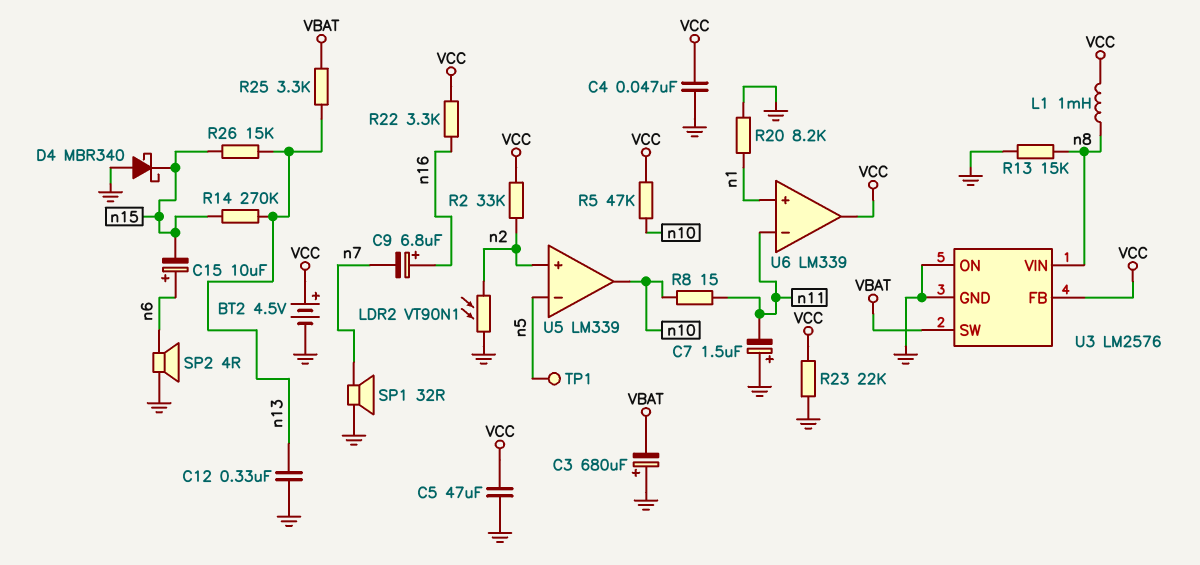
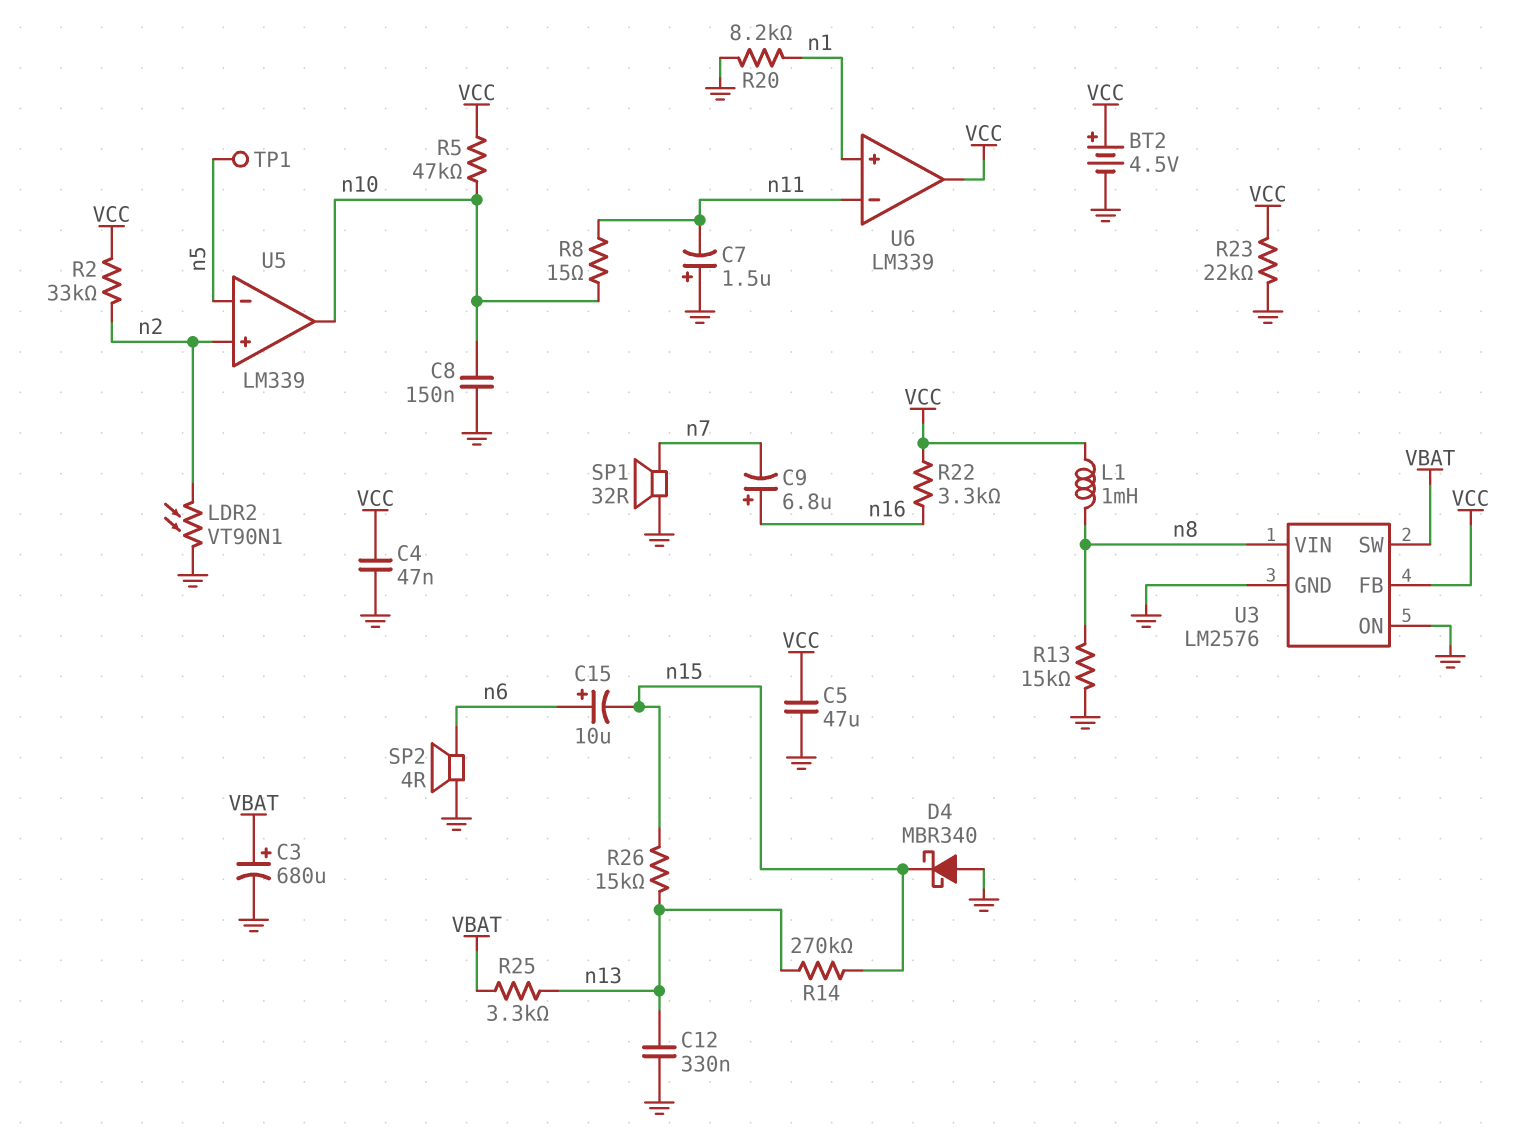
C3: 680uF (plus GND, minus VBAT) -> 680uF (plus VBAT, minus GND)
C8: none -> 150nF (GND, n10)

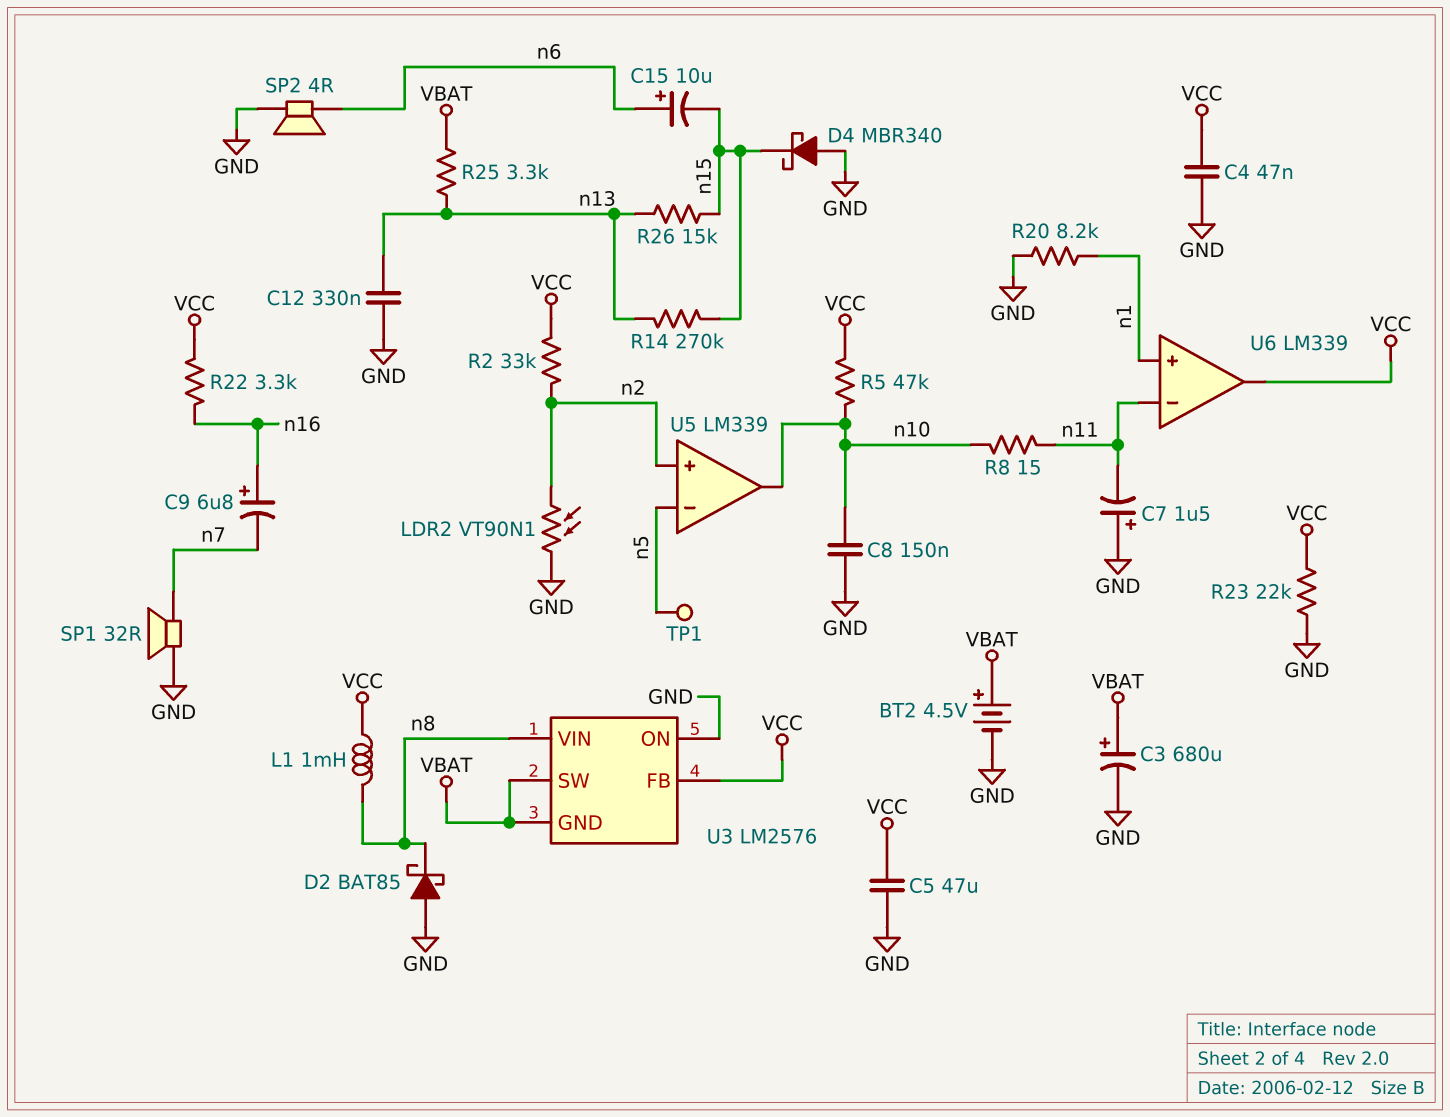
BT2: 4.5V (plus VCC, minus GND) -> 4.5V (plus VBAT, minus GND)
D2: none -> schottky BAT85 (A GND, K n8)
R13: 15k (GND, n8) -> none
U3 pin GND: GND -> VBAT

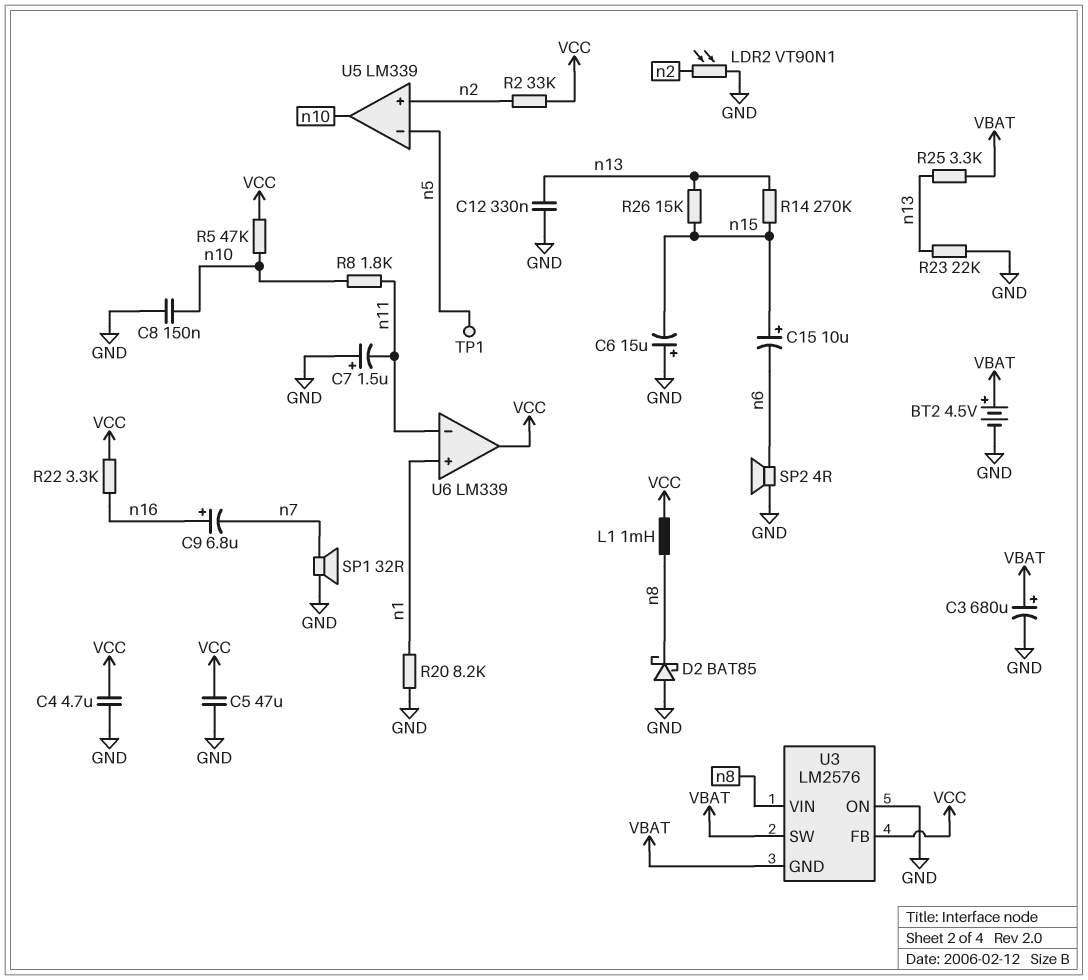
C4: 47nF (GND, VCC) -> 4.7uF (GND, VCC)
C6: none -> 15uF (plus GND, minus n15)
C15: 10uF (plus n6, minus n15) -> 10uF (plus n15, minus n6)
D4: schottky MBR340 (A GND, K n15) -> none
R8: 15 (n10, n11) -> 1.8k (n10, n11)
R23: 22k (GND, VCC) -> 22k (GND, n13)

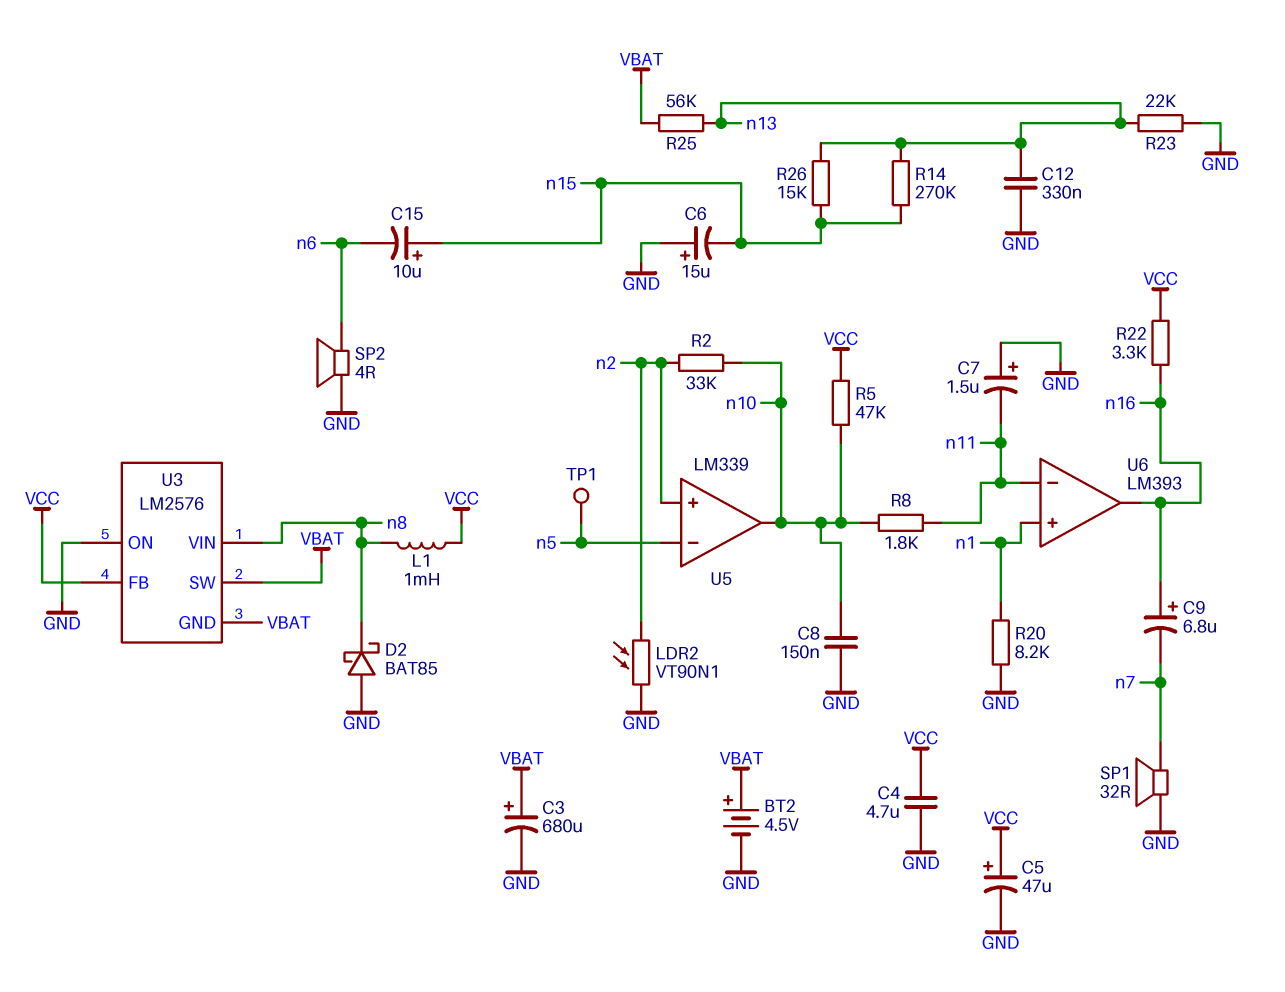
C5: 47uF (GND, VCC) -> 47uF (plus VCC, minus GND)
R2: 33k (VCC, n2) -> 33k (n2, n10)
R25: 3.3k (VBAT, n13) -> 56k (VBAT, n13)
U6: LM339 -> LM393
U6 pin out: VCC -> n16

